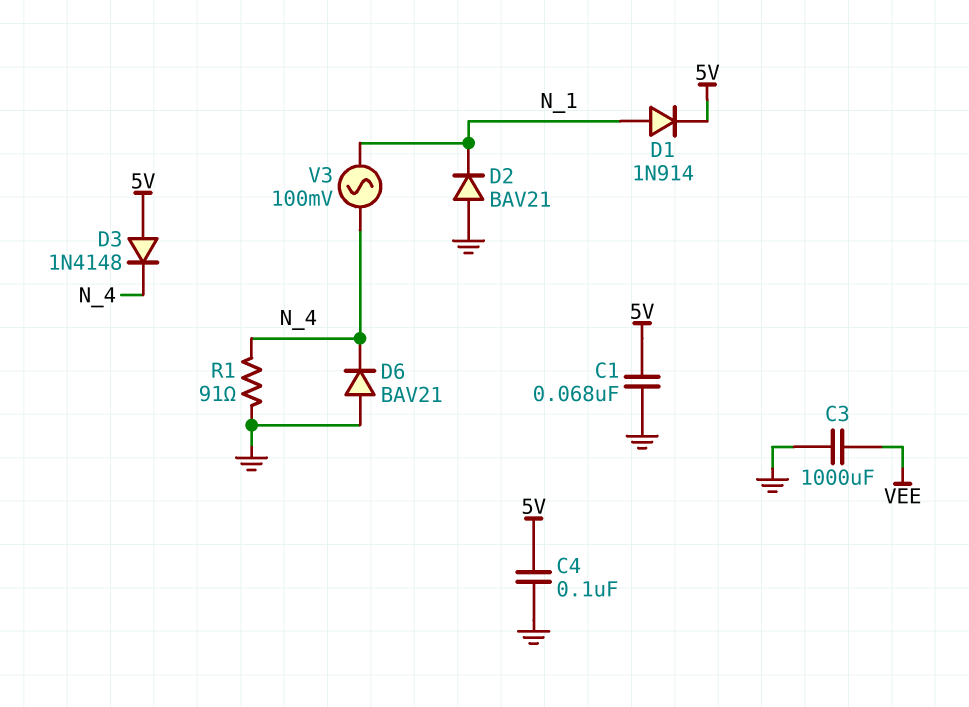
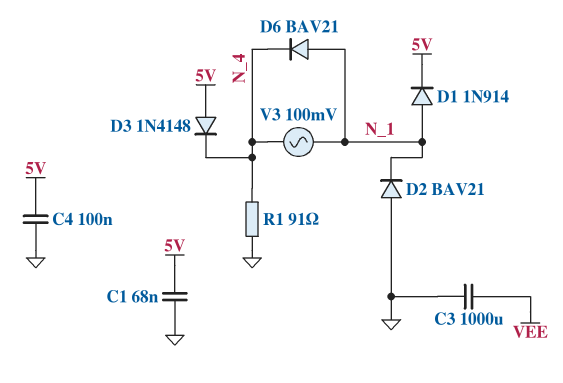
D6: diode BAV21 (A GND, K N_4) -> diode BAV21 (A N_1, K N_4)

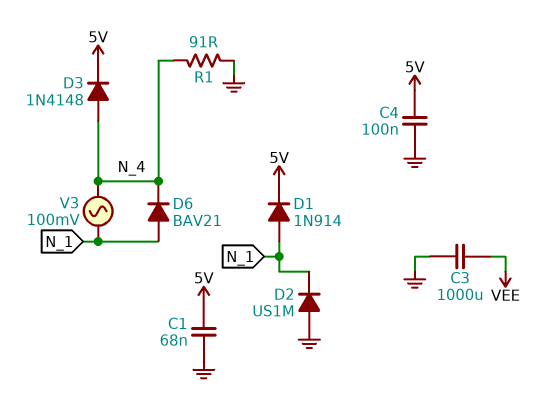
D2: diode BAV21 (A GND, K N_1) -> diode US1M (A GND, K N_1)
D3: diode 1N4148 (A 5V, K N_4) -> diode 1N4148 (A N_4, K 5V)

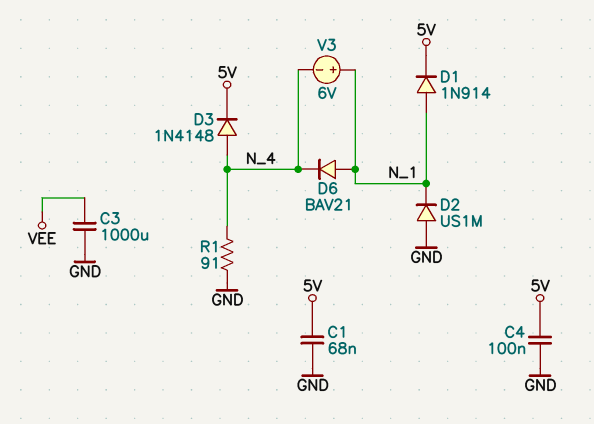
V3: AC 100mV (N_1, N_4) -> 6V (plus N_1, minus N_4)

